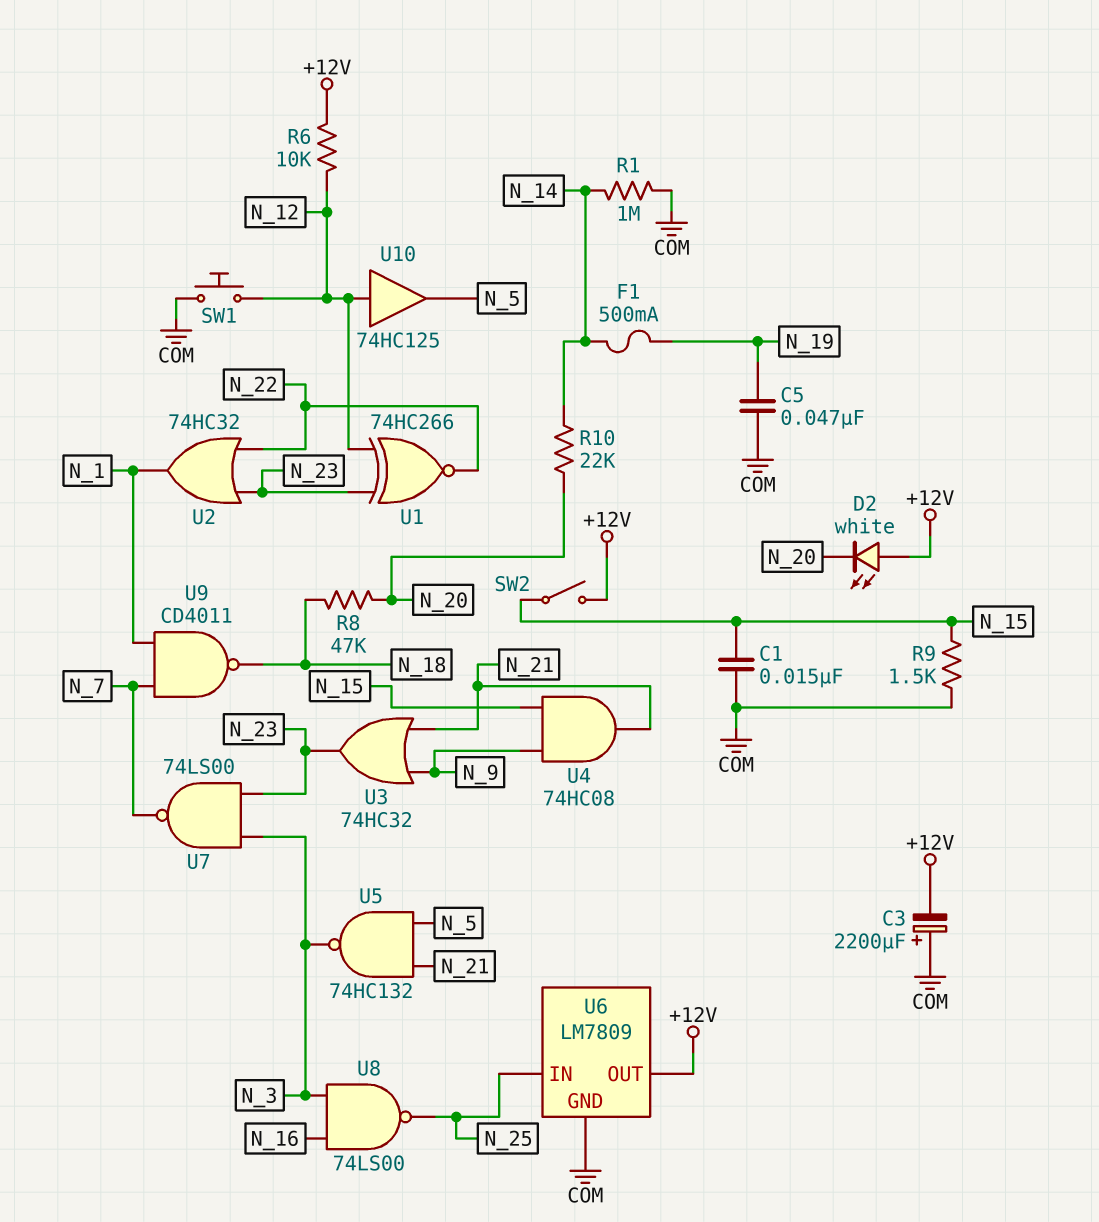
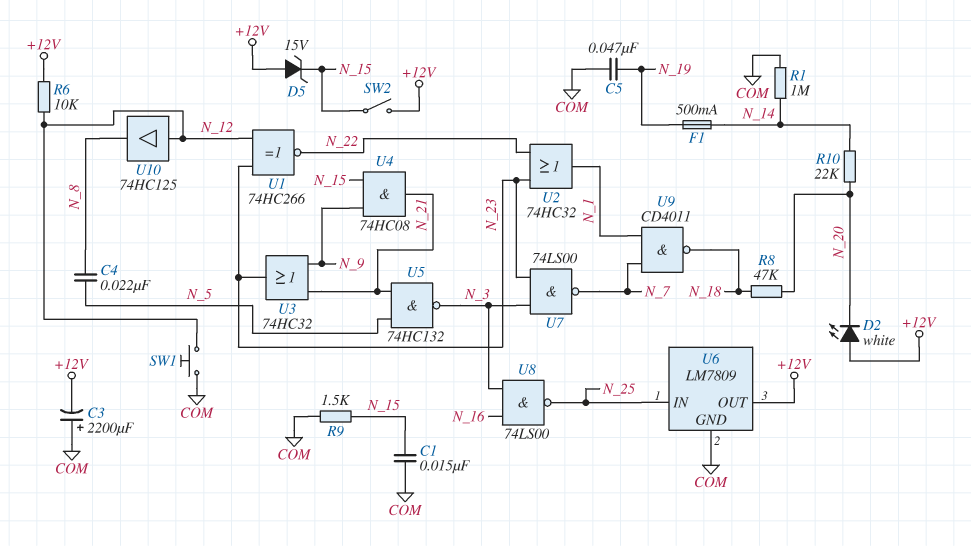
C4: none -> 22nF (N_5, N_8)
D5: none -> zener 15V (A +12V, K N_15)
U10: buffer 74HC125 (in N_12, out N_5) -> buffer 74HC125 (in N_12, out N_8)

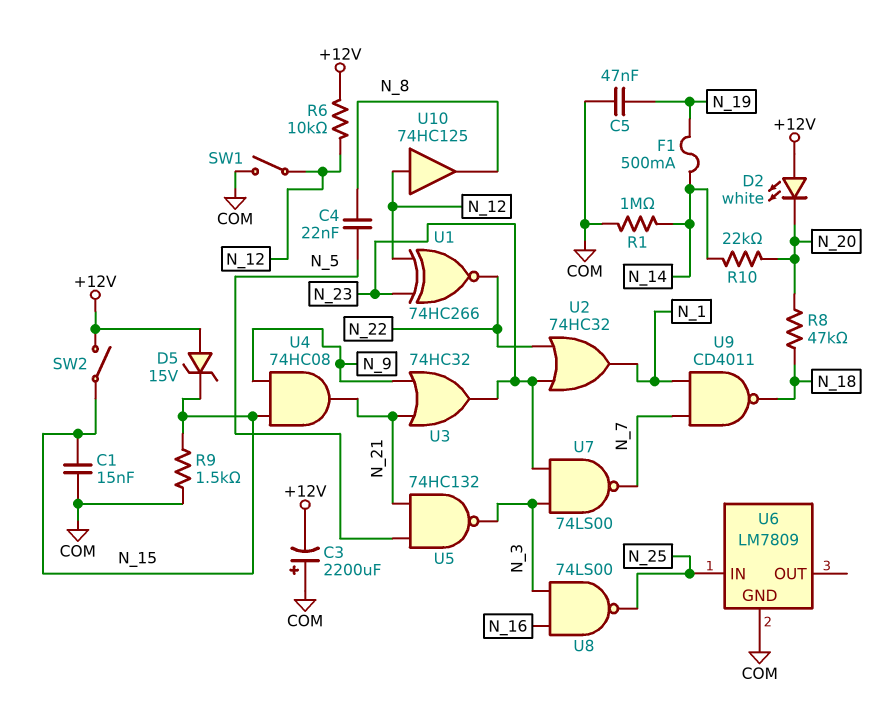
SW1: button (COM, N_12) -> switch (COM, N_12)
U6 pin OUT: +12V -> none

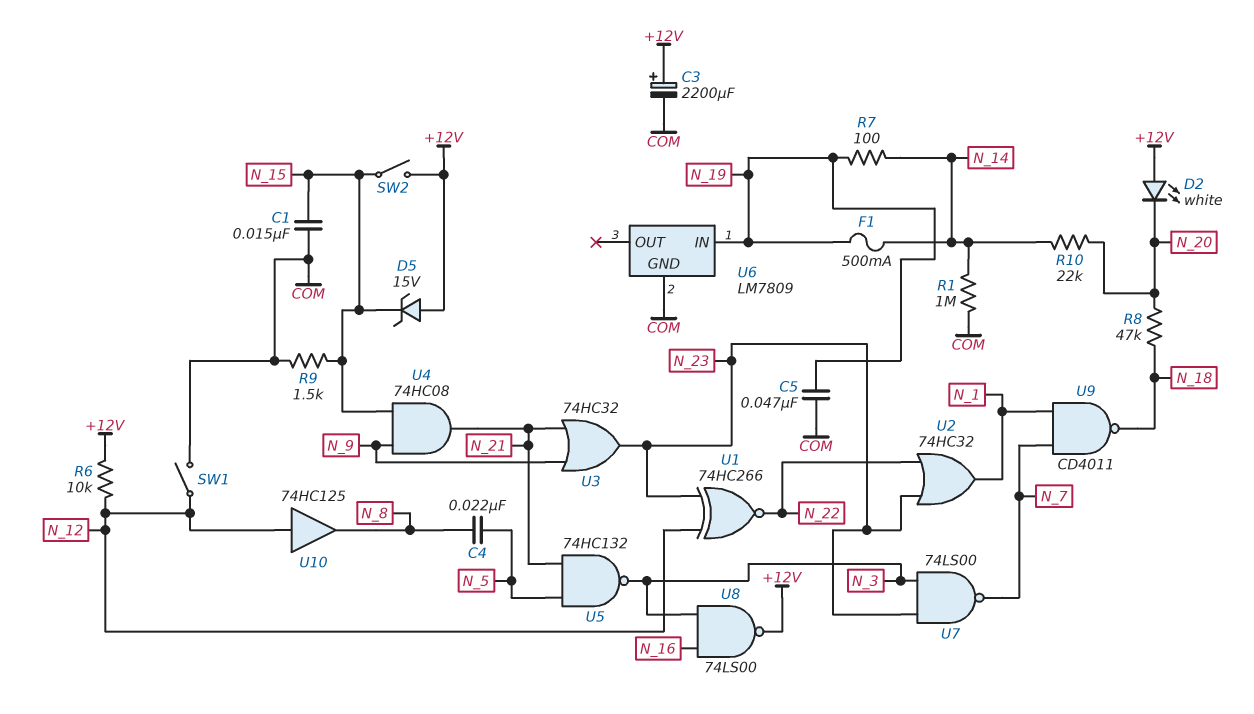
C3: 2200uF (plus COM, minus +12V) -> 2200uF (plus +12V, minus COM)
R7: none -> 100 (N_14, N_19)
U6 pin IN: N_25 -> N_19
U8: NAND 74LS00 (in N_3, in N_16, out N_25) -> NAND 74LS00 (in N_3, in N_16, out +12V)

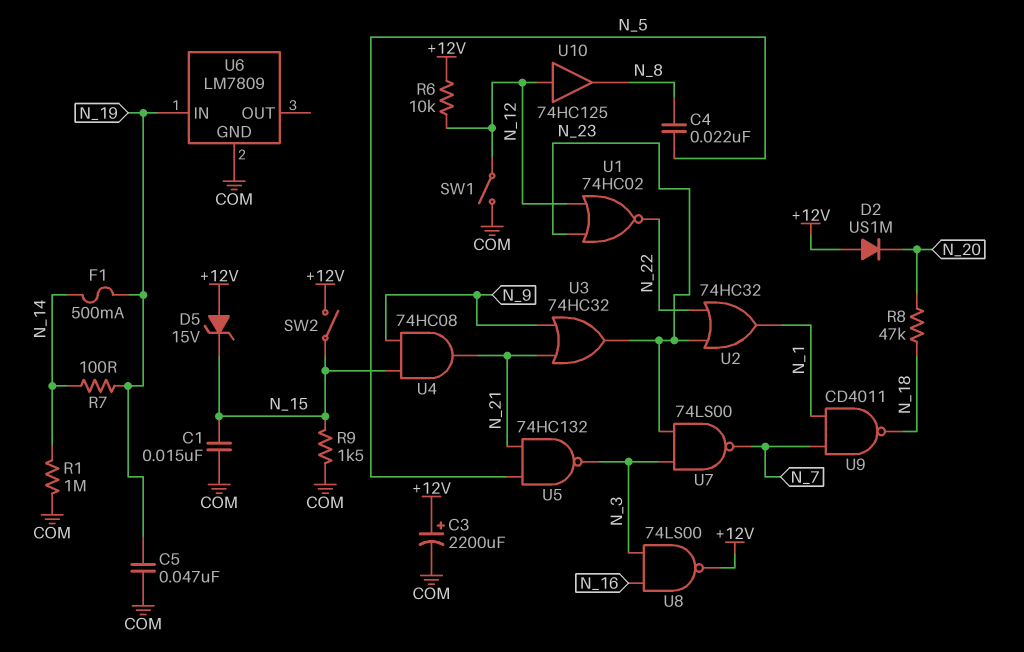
D2: LED white (A +12V, K N_20) -> diode US1M (A +12V, K N_20)
R10: 22k (N_14, N_20) -> none
U1: XNOR 74HC266 (in N_12, in N_23, out N_22) -> NOR 74HC02 (in N_12, in N_23, out N_22)

